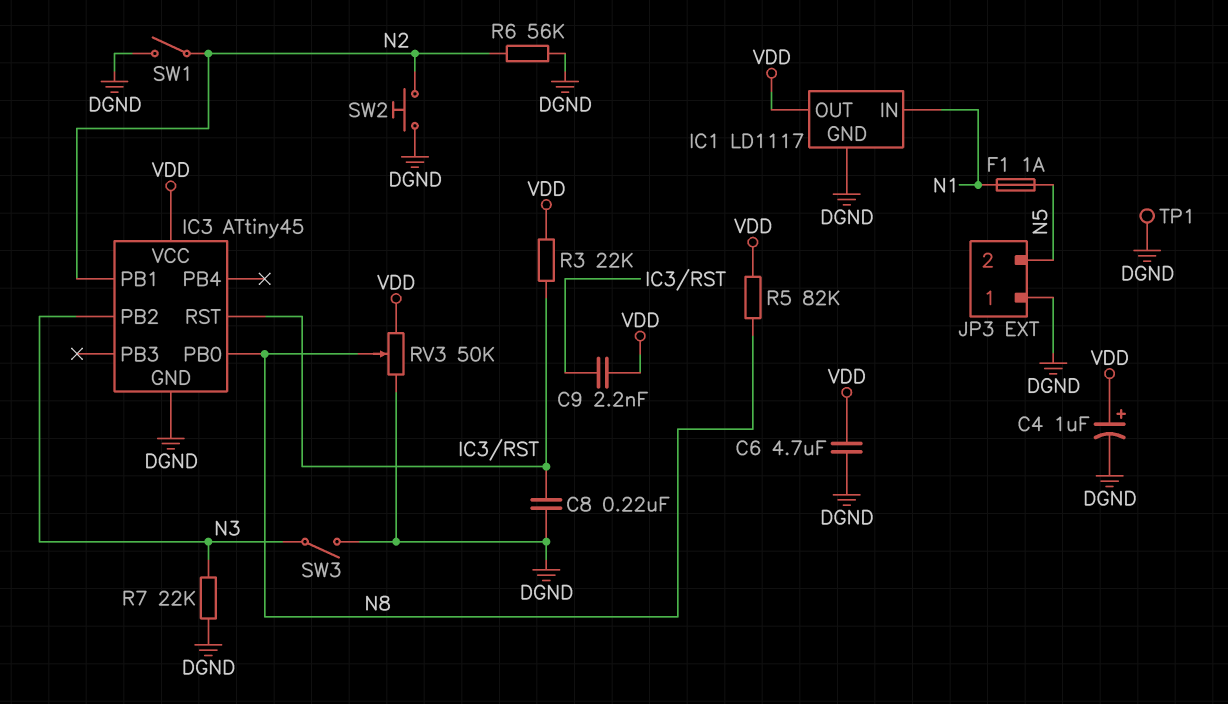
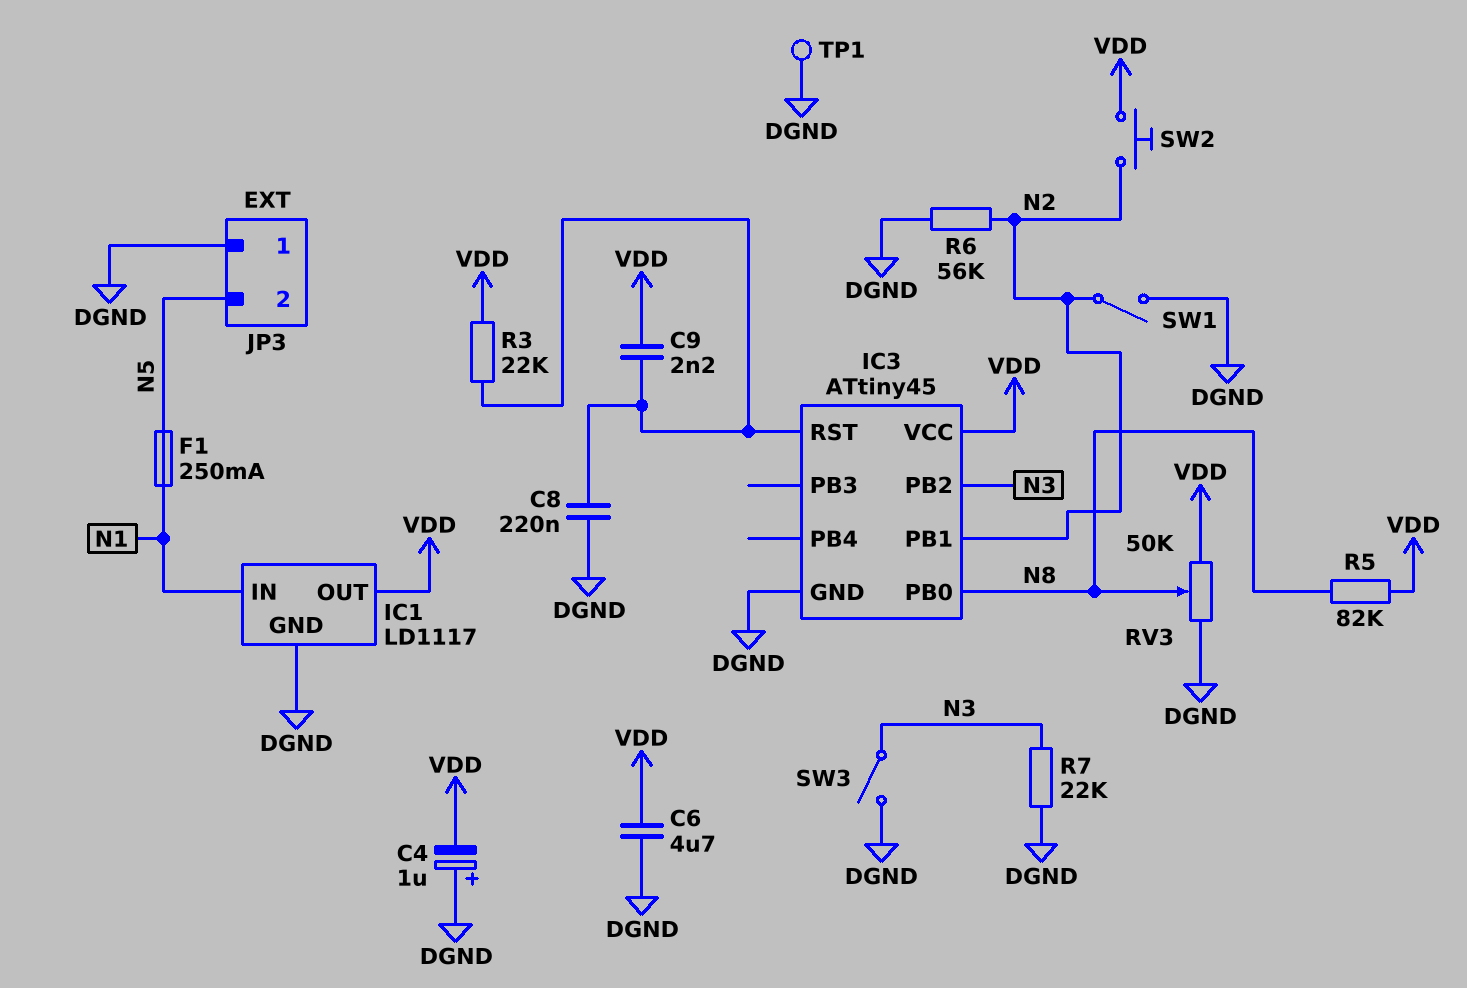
C4: 1uF (plus VDD, minus DGND) -> 1uF (plus DGND, minus VDD)
F1: 1A (N1, N5) -> 250mA (N1, N5)
SW2: button (DGND, N2) -> button (N2, VDD)

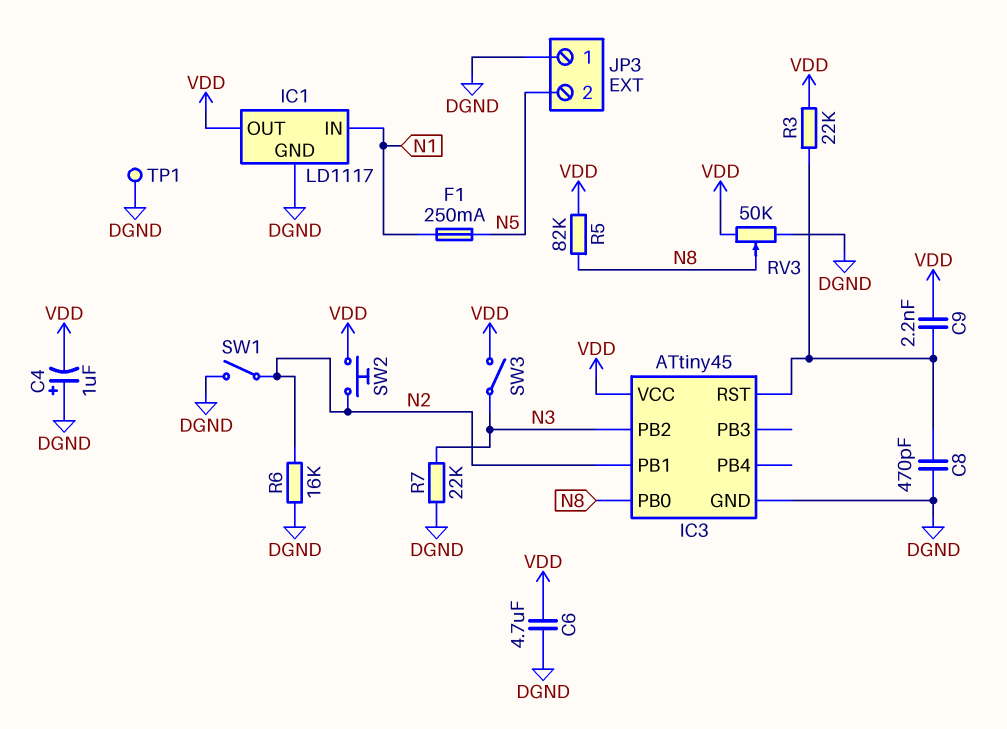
C8: 220nF (DGND, IC3/RST) -> 470pF (DGND, IC3/RST)
R6: 56k (DGND, N2) -> 16k (DGND, N2)
SW3: switch (DGND, N3) -> switch (N3, VDD)

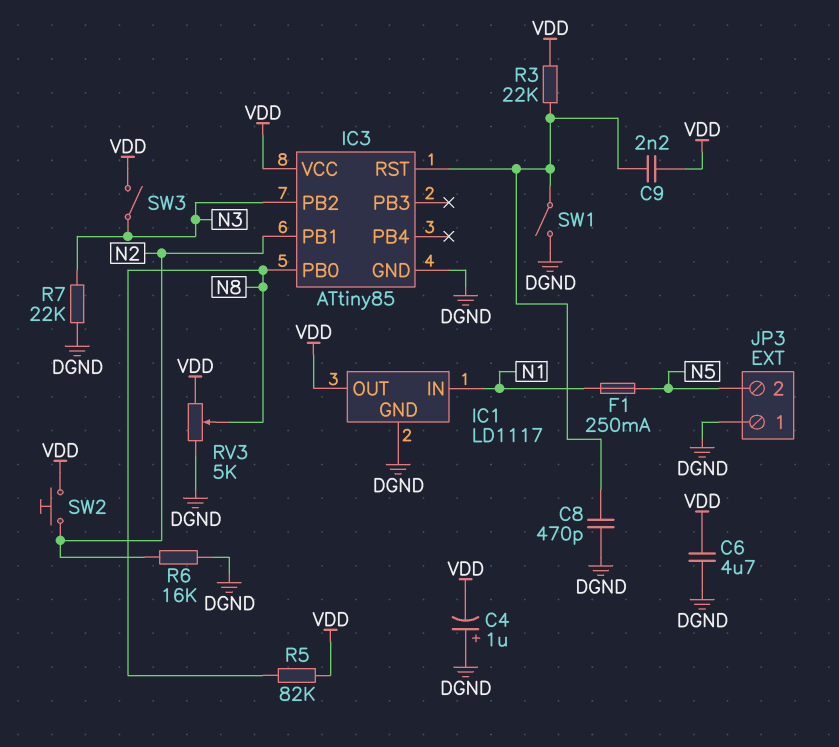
IC3: ATtiny45 -> ATtiny85
RV3: 50k (DGND, VDD, wiper N8) -> 5k (DGND, VDD, wiper N8)
SW1: switch (DGND, N2) -> switch (DGND, IC3/RST)
TP1: test point (DGND) -> none

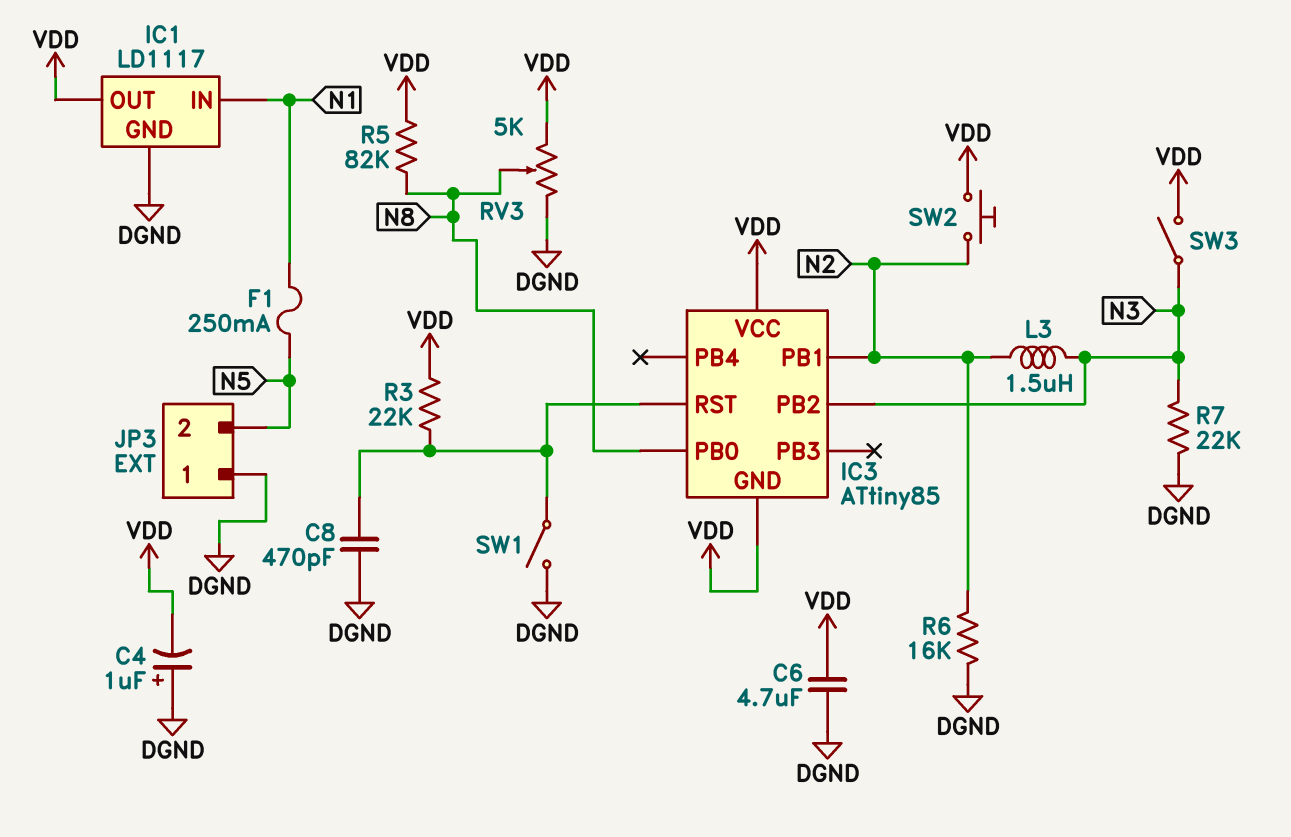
C9: 2.2nF (IC3/RST, VDD) -> none
IC3 pin GND: DGND -> VDD
L3: none -> 1.5uH (N2, N3)

